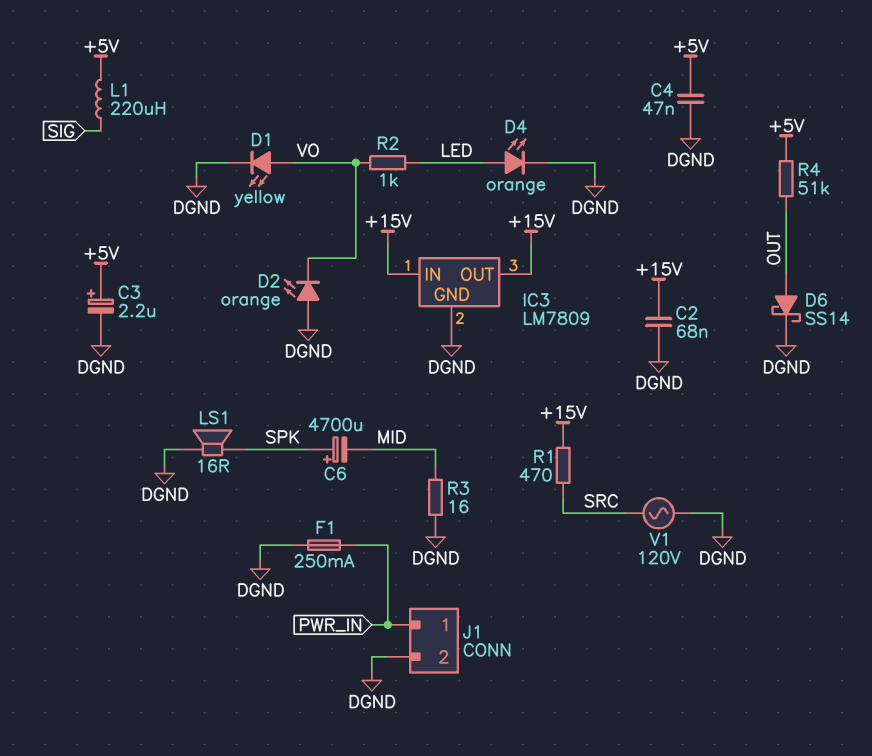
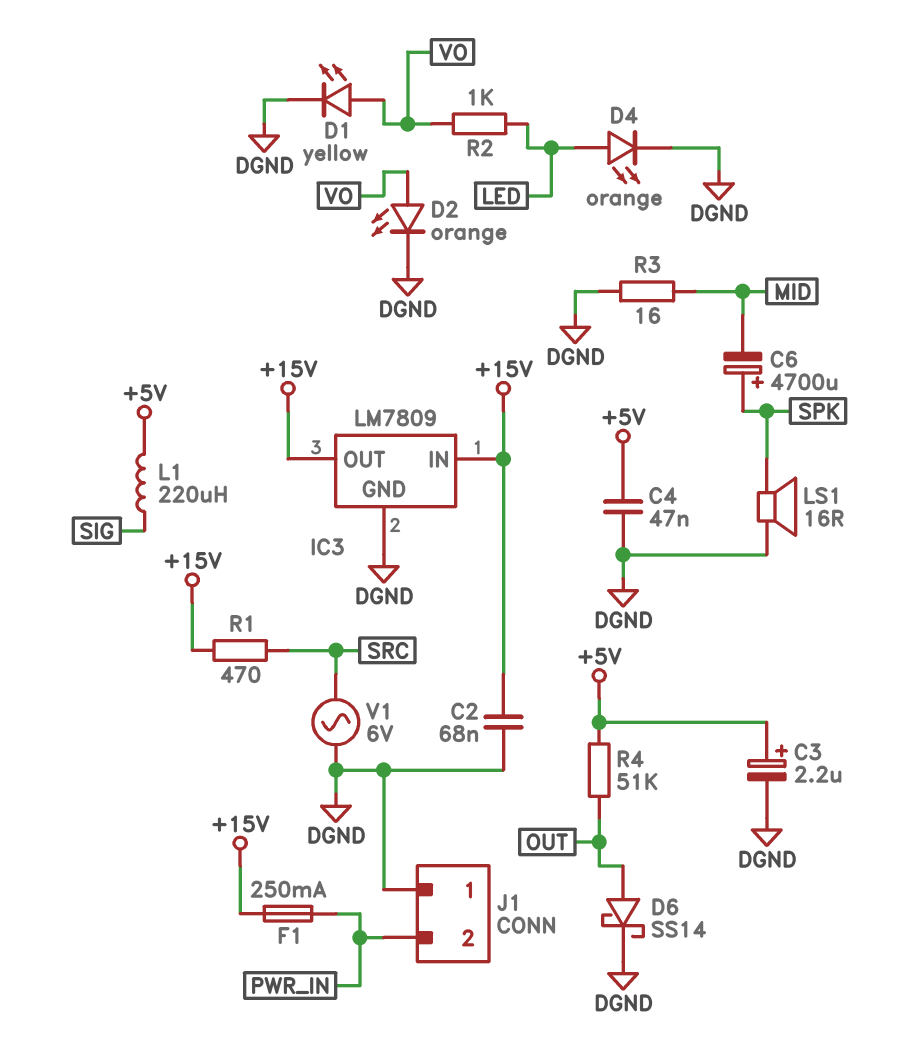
D2: LED orange (A DGND, K VO) -> LED orange (A VO, K DGND)
F1: 250mA (DGND, PWR_IN) -> 250mA (+15V, PWR_IN)
J1 pin 1: PWR_IN -> DGND
J1 pin 2: DGND -> PWR_IN
V1: AC 120V (DGND, SRC) -> AC 6V (DGND, SRC)

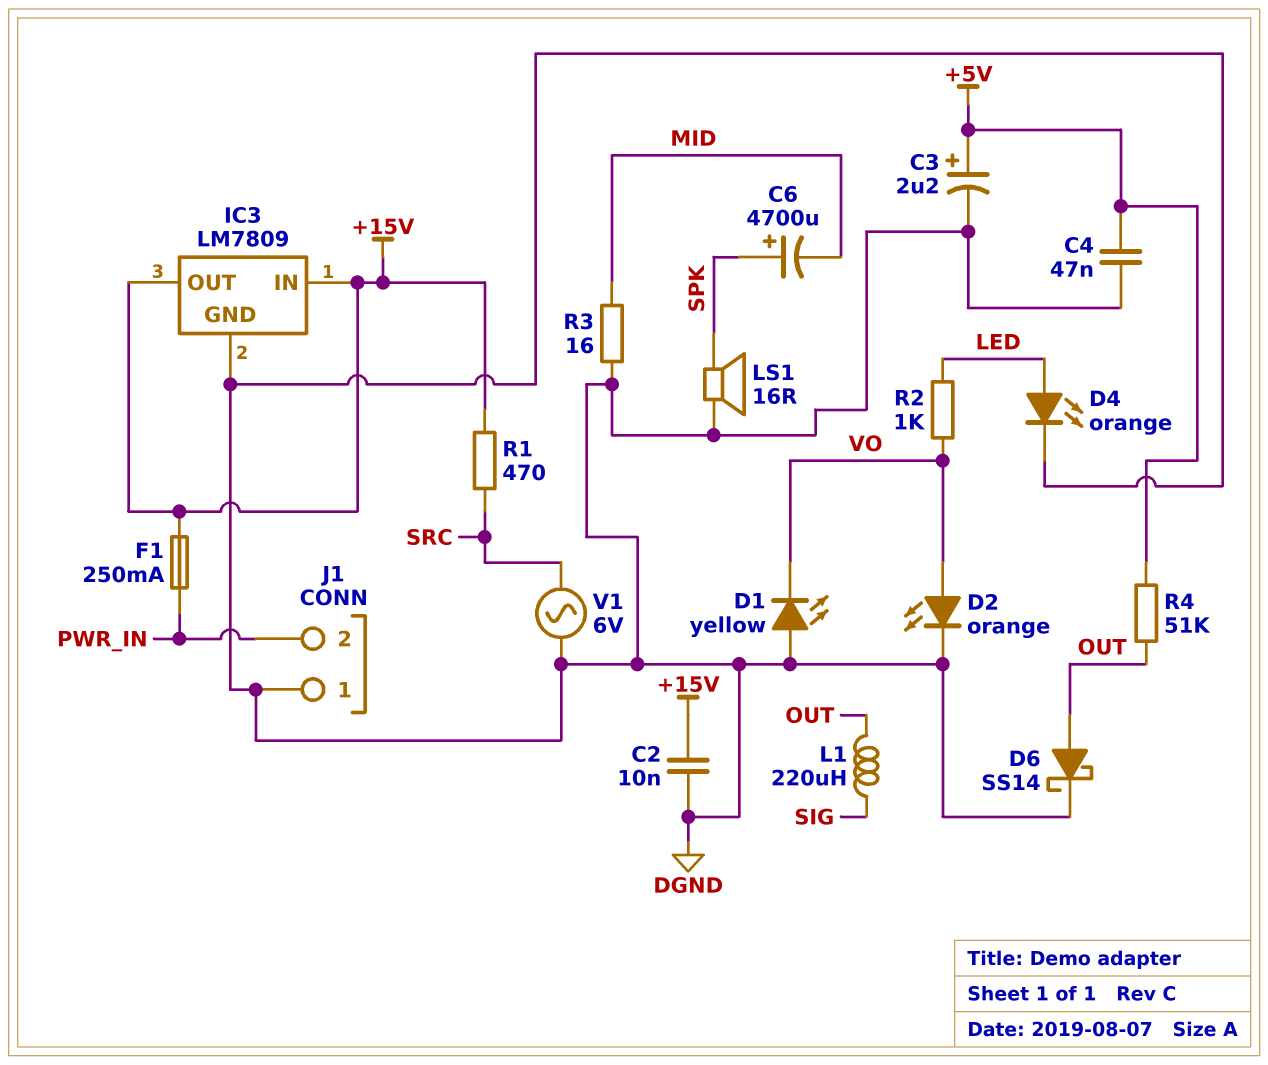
C2: 68nF (+15V, DGND) -> 10nF (+15V, DGND)
D1: LED yellow (A VO, K DGND) -> LED yellow (A DGND, K VO)
L1: 220uH (+5V, SIG) -> 220uH (OUT, SIG)

